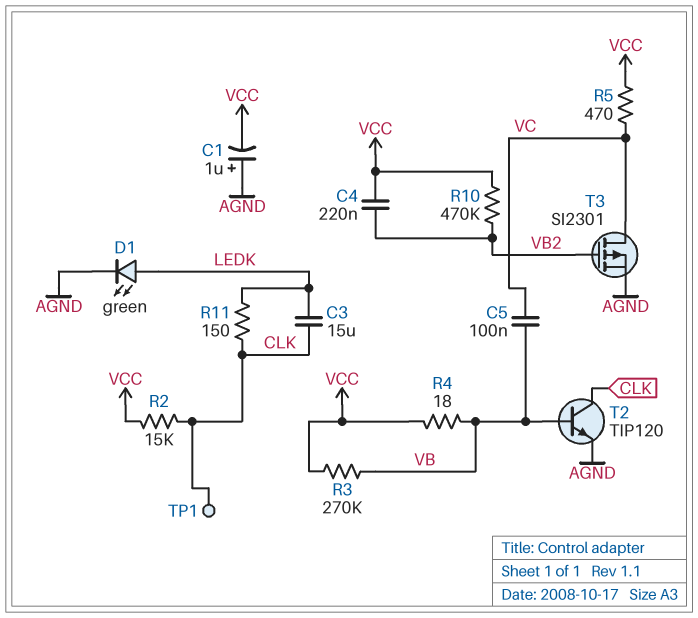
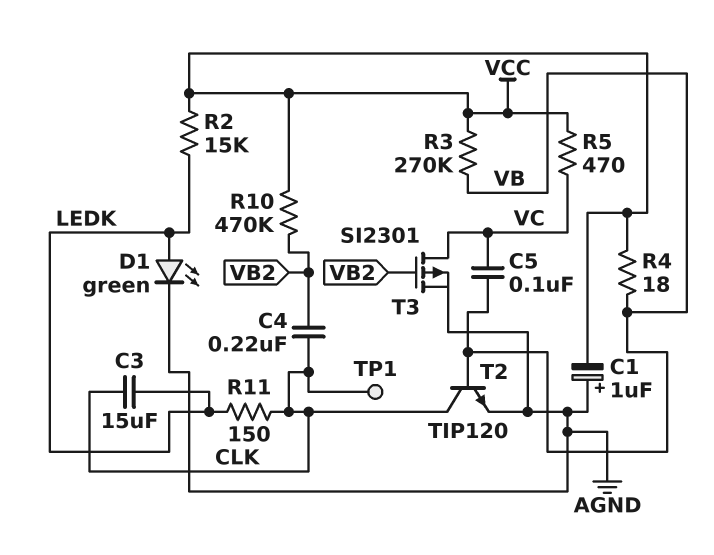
C4: 220nF (VB2, VCC) -> 220nF (CLK, VB2)
R2: 15k (CLK, VCC) -> 15k (LEDK, VCC)

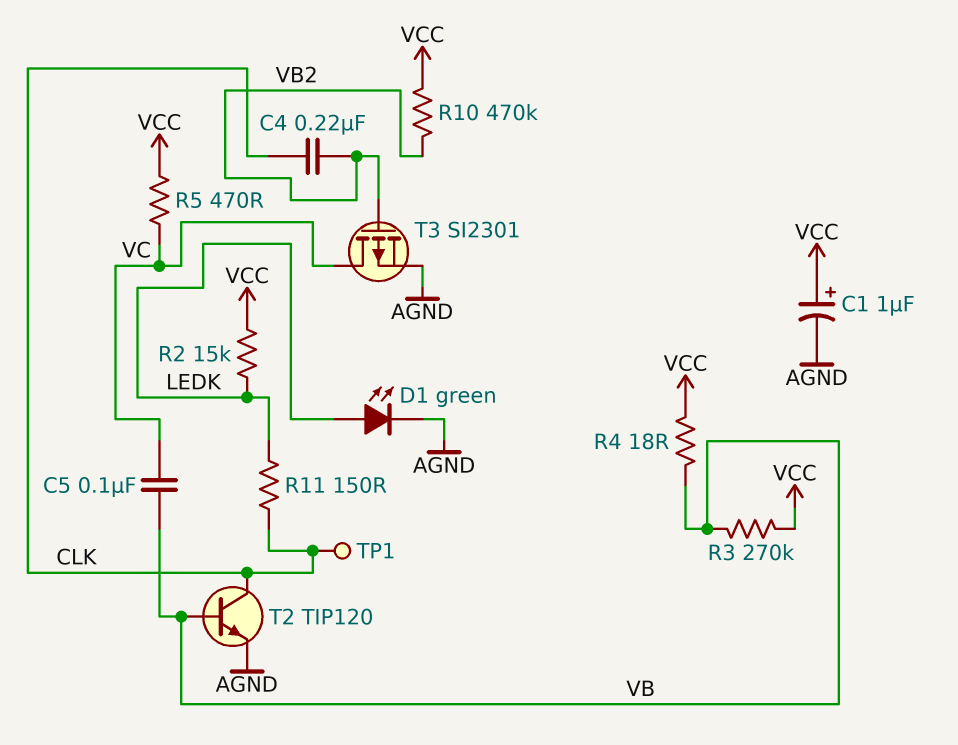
C1: 1uF (plus AGND, minus VCC) -> 1uF (plus VCC, minus AGND)
C3: 15uF (CLK, LEDK) -> none

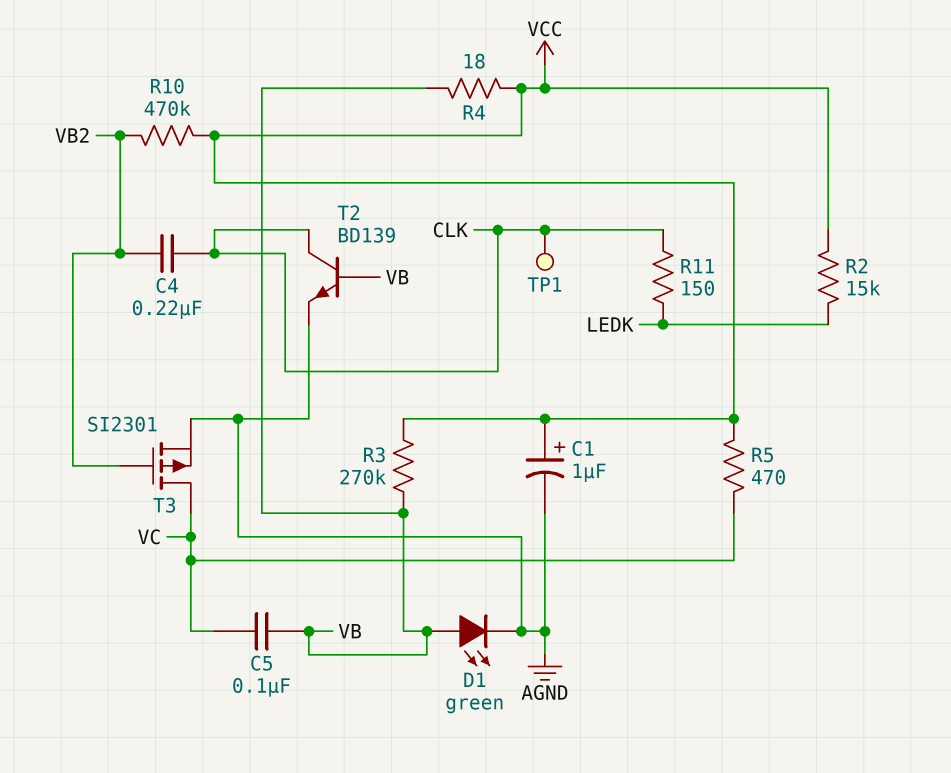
D1: LED green (A LEDK, K AGND) -> LED green (A VB, K AGND)
T2: NPN TIP120 (B VB, C CLK, E AGND) -> NPN BD139 (B VB, C CLK, E AGND)

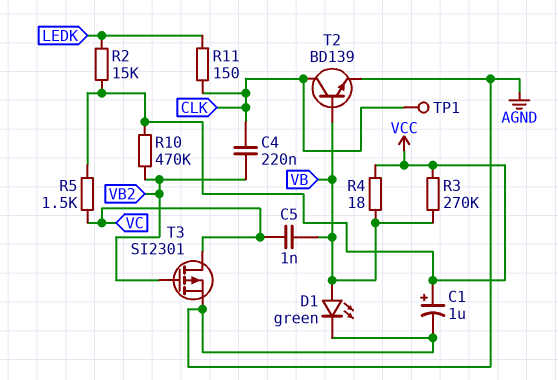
C5: 100nF (VB, VC) -> 1nF (VB, VC)
R5: 470 (VC, VCC) -> 1.5k (VC, VCC)

